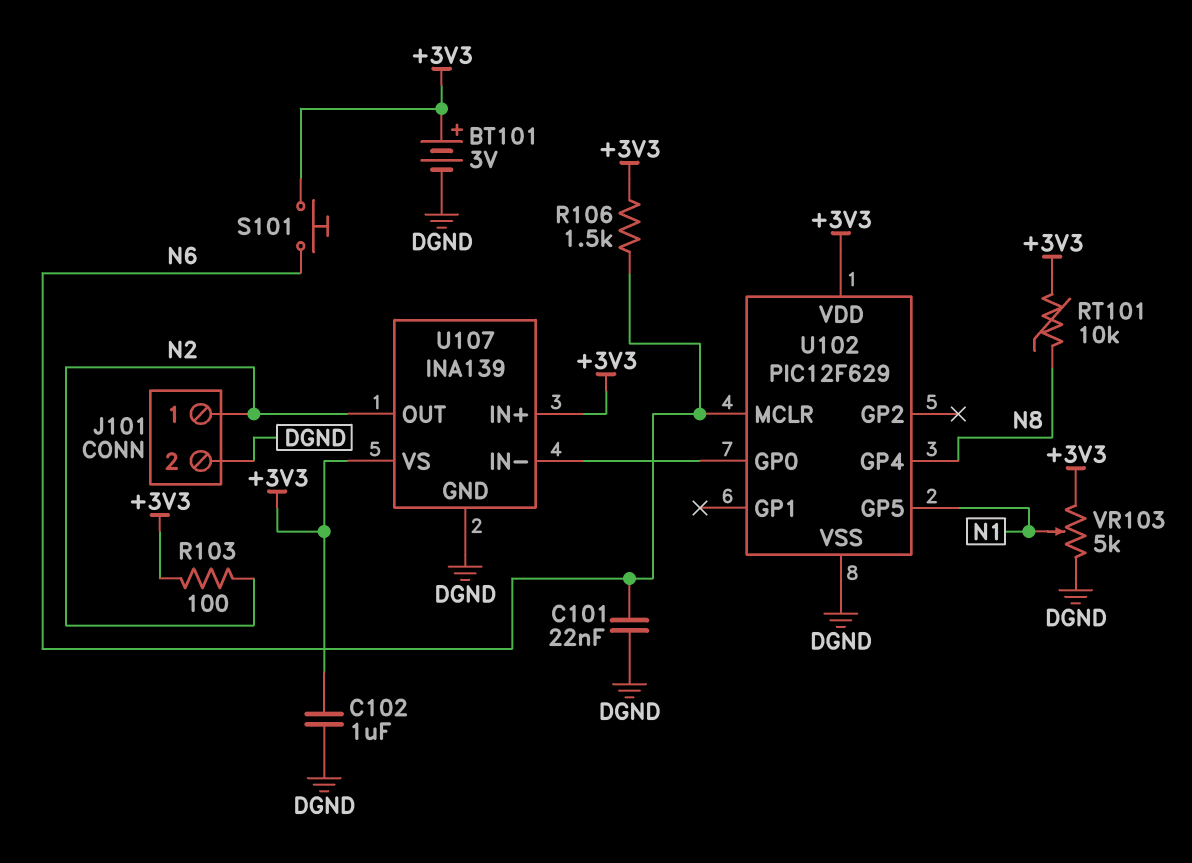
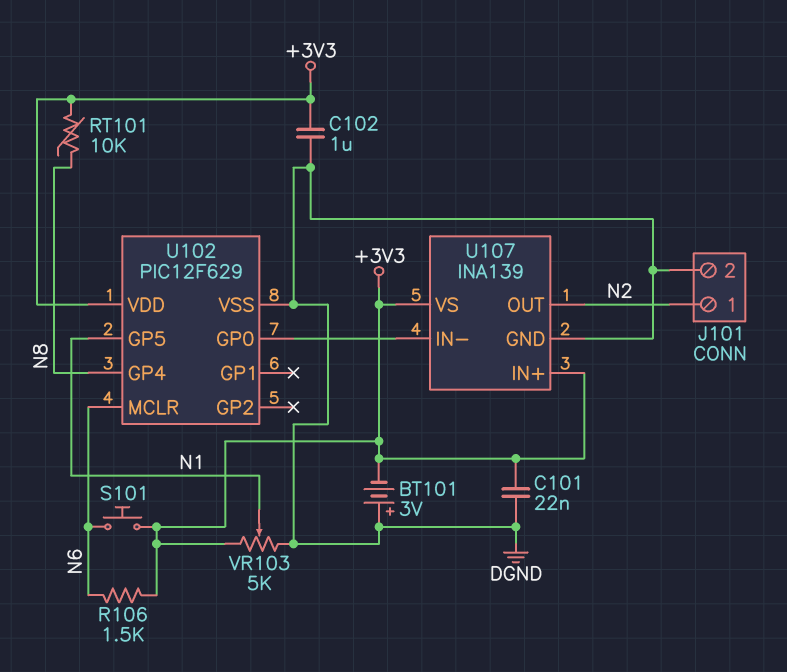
BT101: 3V (plus +3V3, minus DGND) -> 3V (plus DGND, minus +3V3)
C101: 22nF (DGND, N6) -> 22nF (+3V3, DGND)
R103: 100 (+3V3, N2) -> none

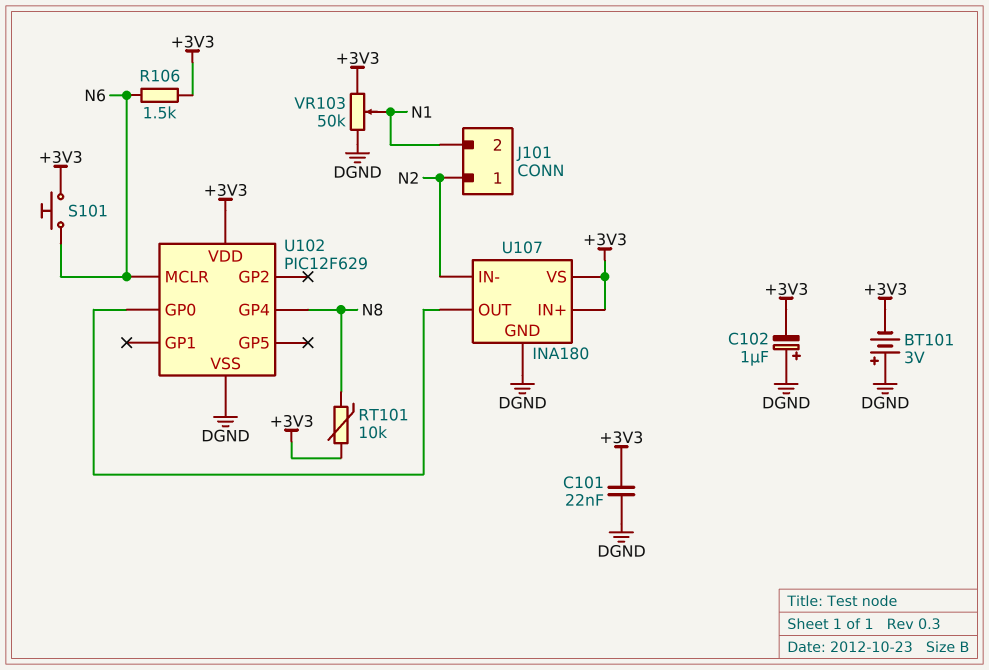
C102: 1uF (+3V3, DGND) -> 1uF (plus DGND, minus +3V3)
J101 pin 2: DGND -> N1
U102 pin GP5: N1 -> none
U107: INA139 -> INA180
U107 pin IN-: U102/GP0 -> N2
U107 pin OUT: N2 -> U102/GP0
VR103: 5k (+3V3, DGND, wiper N1) -> 50k (+3V3, DGND, wiper N1)

